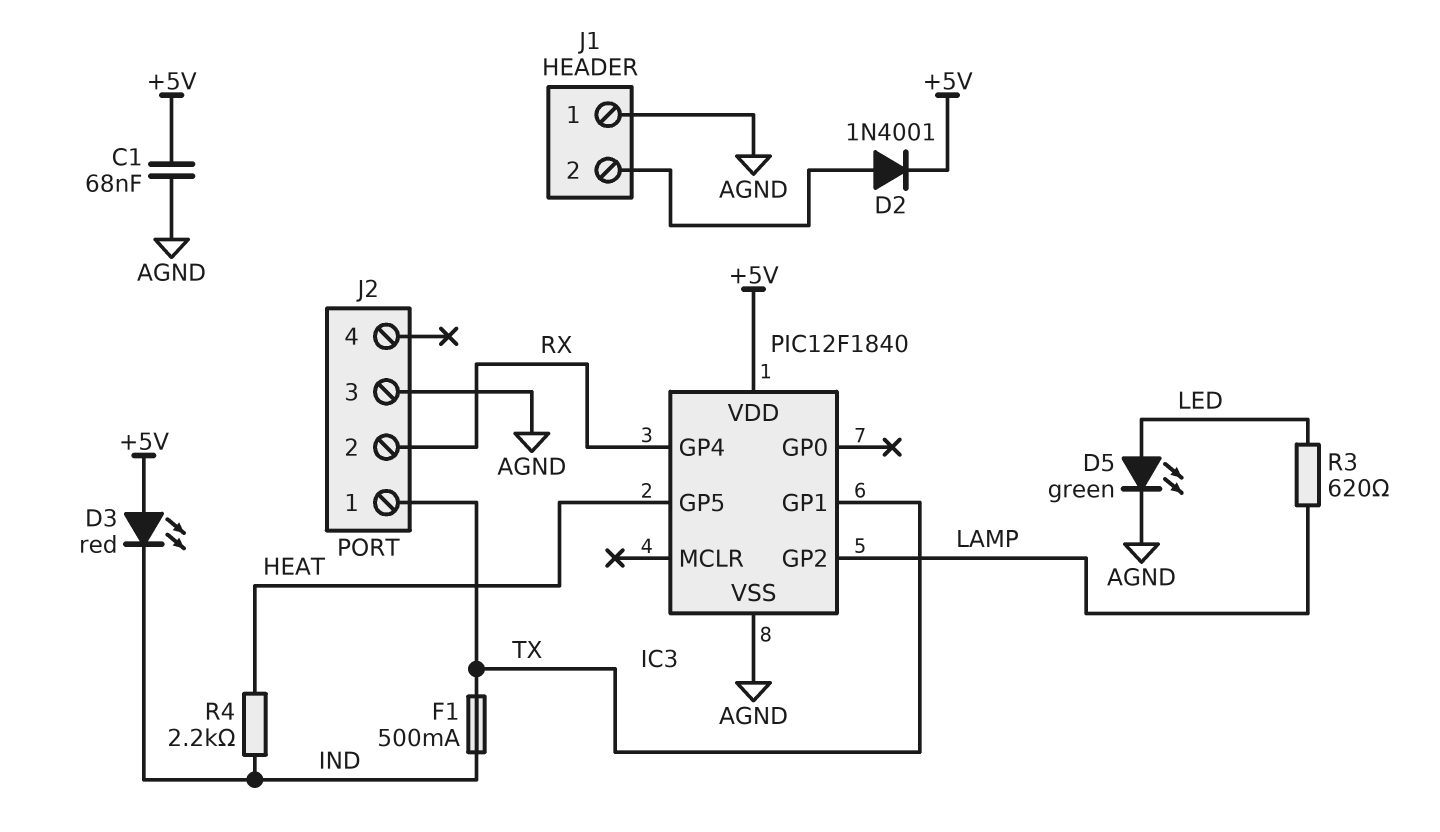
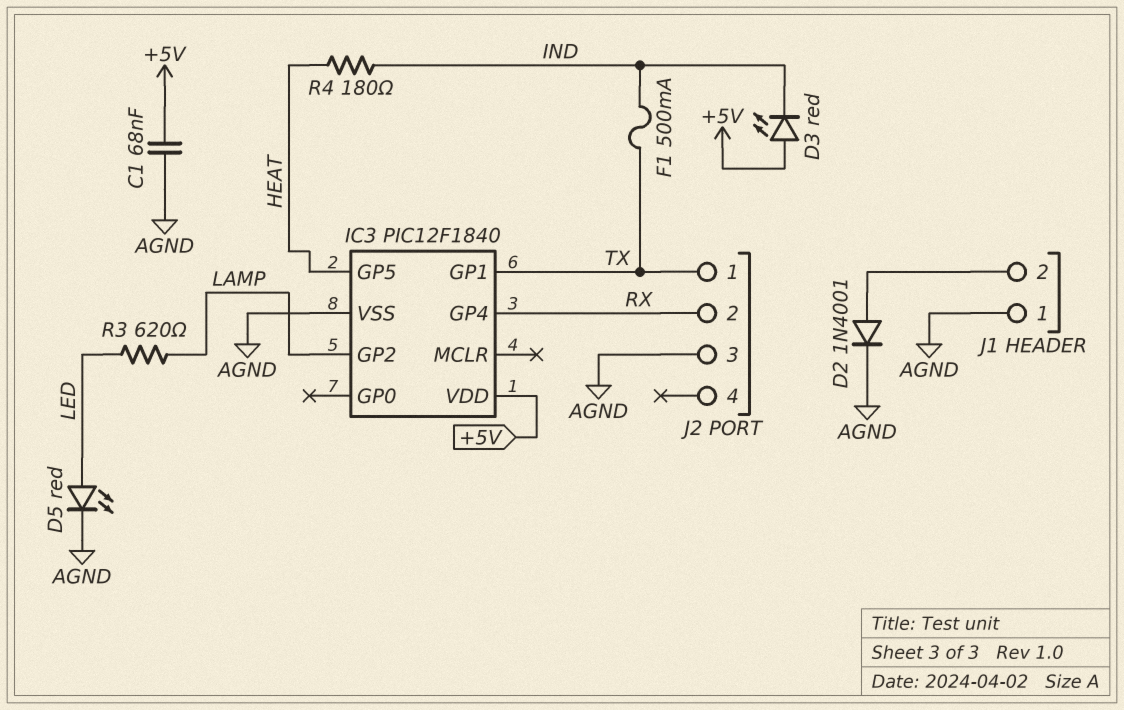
D2: diode 1N4001 (A J1/2, K +5V) -> diode 1N4001 (A J1/2, K AGND)
D5: LED green (A LED, K AGND) -> LED red (A LED, K AGND)
R4: 2.2k (HEAT, IND) -> 180 (HEAT, IND)

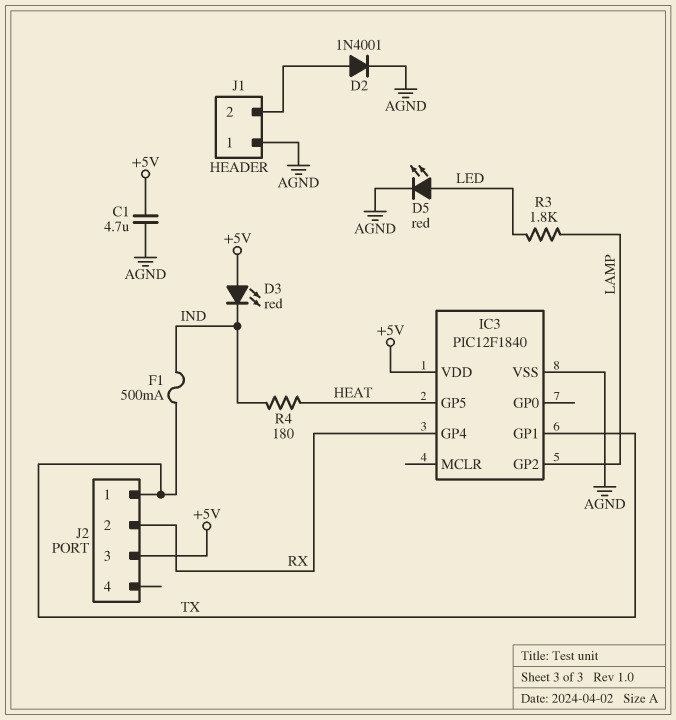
C1: 68nF (+5V, AGND) -> 4.7uF (+5V, AGND)
J2 pin 3: AGND -> +5V
R3: 620 (LAMP, LED) -> 1.8k (LAMP, LED)

